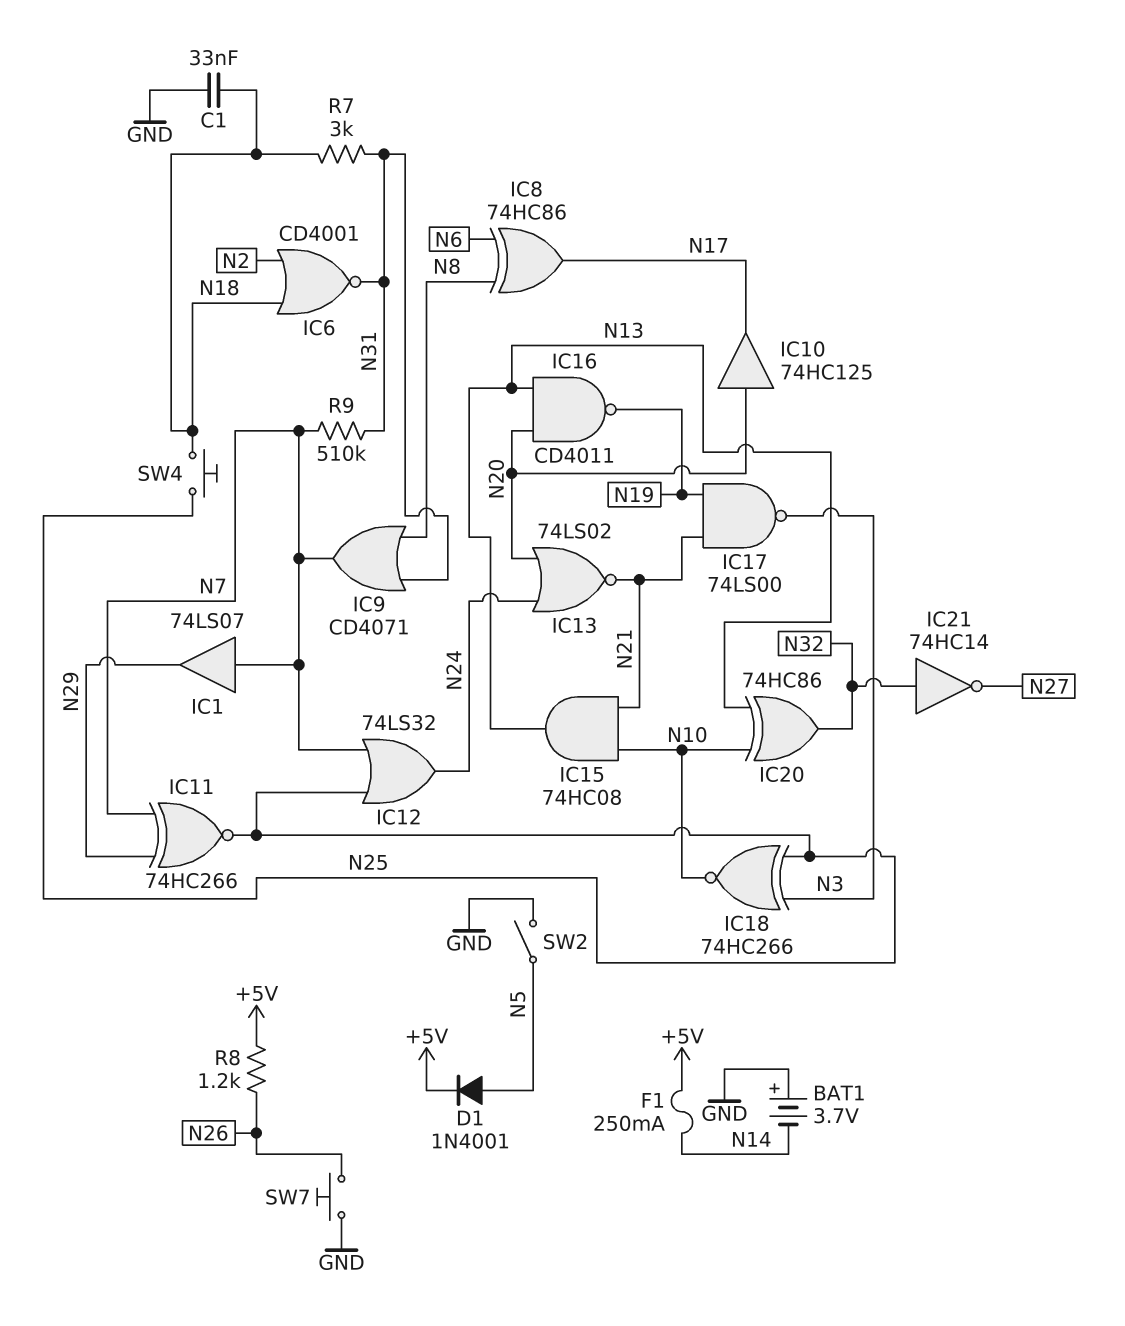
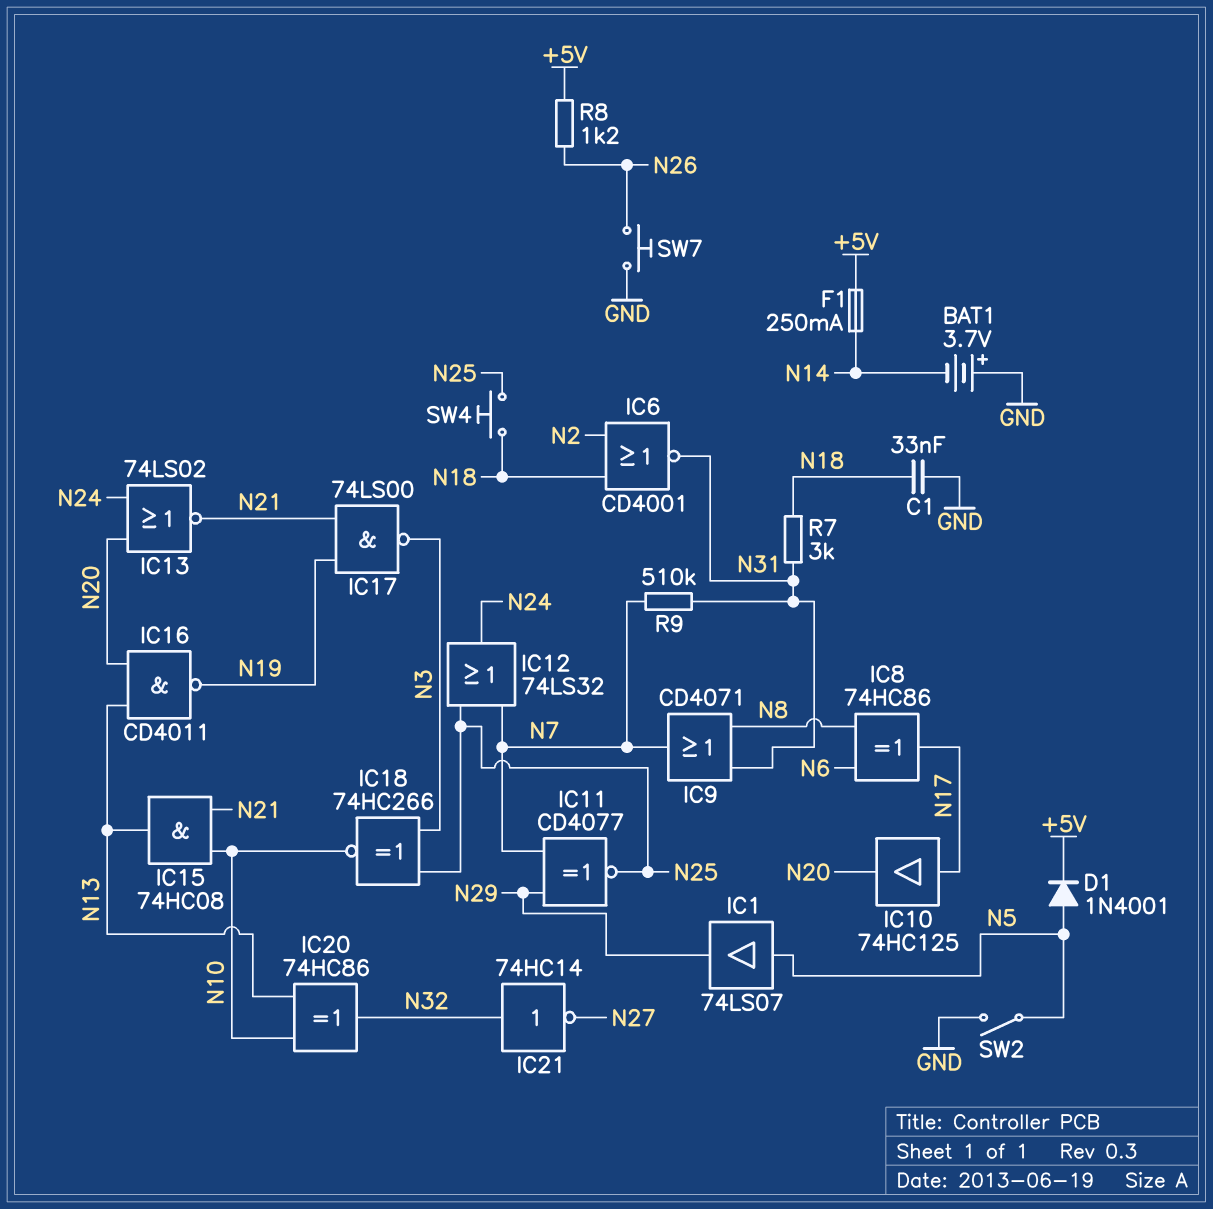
IC1: buffer 74LS07 (in N7, out N29) -> buffer 74LS07 (in N5, out N29)
IC10: buffer 74HC125 (in N20, out N17) -> buffer 74HC125 (in N17, out N20)
IC11: XNOR 74HC266 (in N7, in N29, out N25) -> XNOR CD4077 (in N7, in N29, out N25)

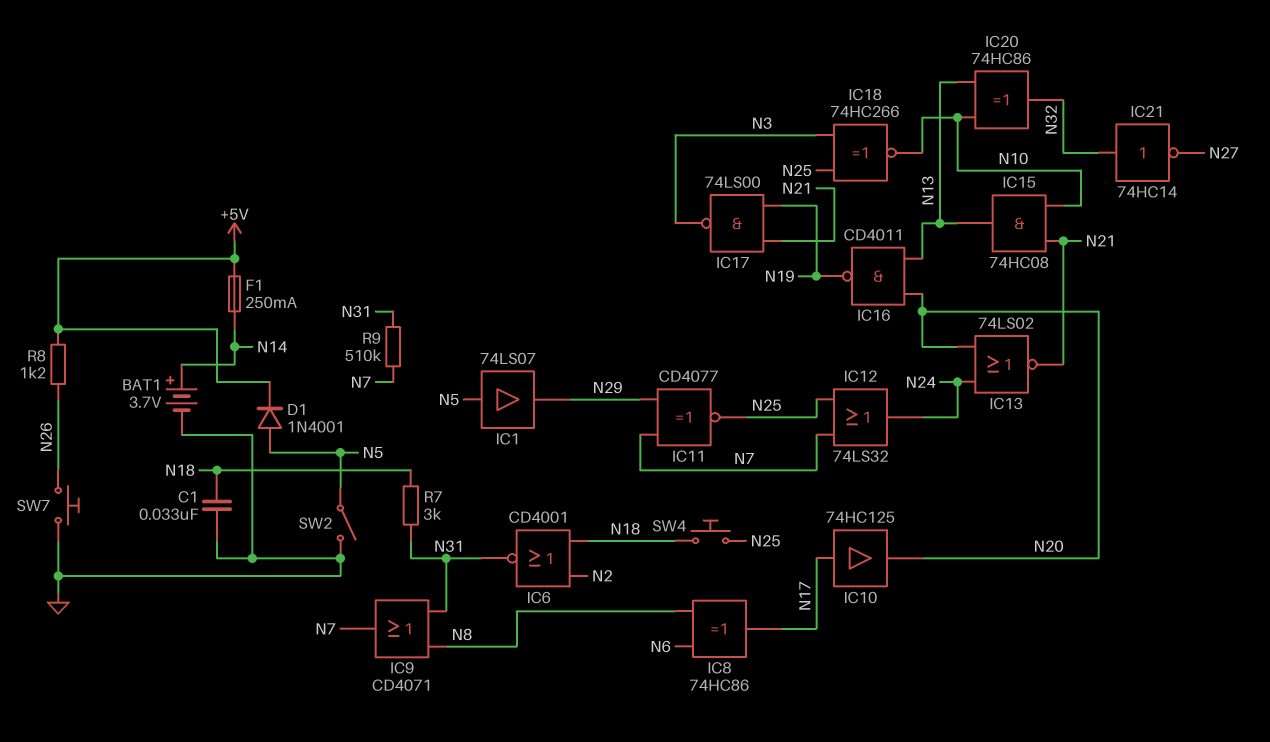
BAT1: 3.7V (plus GND, minus N14) -> 3.7V (plus N14, minus GND)

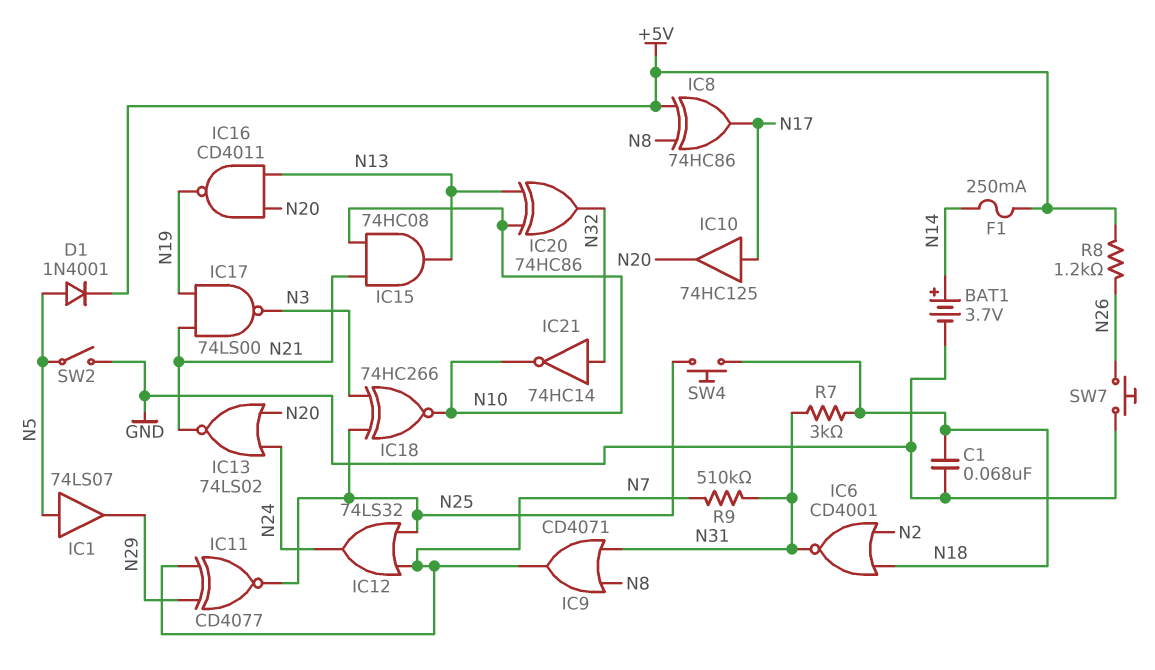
C1: 33nF (GND, N18) -> 68nF (GND, N18)
IC8: XOR 74HC86 (in N6, in N8, out N17) -> XOR 74HC86 (in +5V, in N8, out N17)
IC21: NOT 74HC14 (in N32, out N27) -> NOT 74HC14 (in N32, out N10)

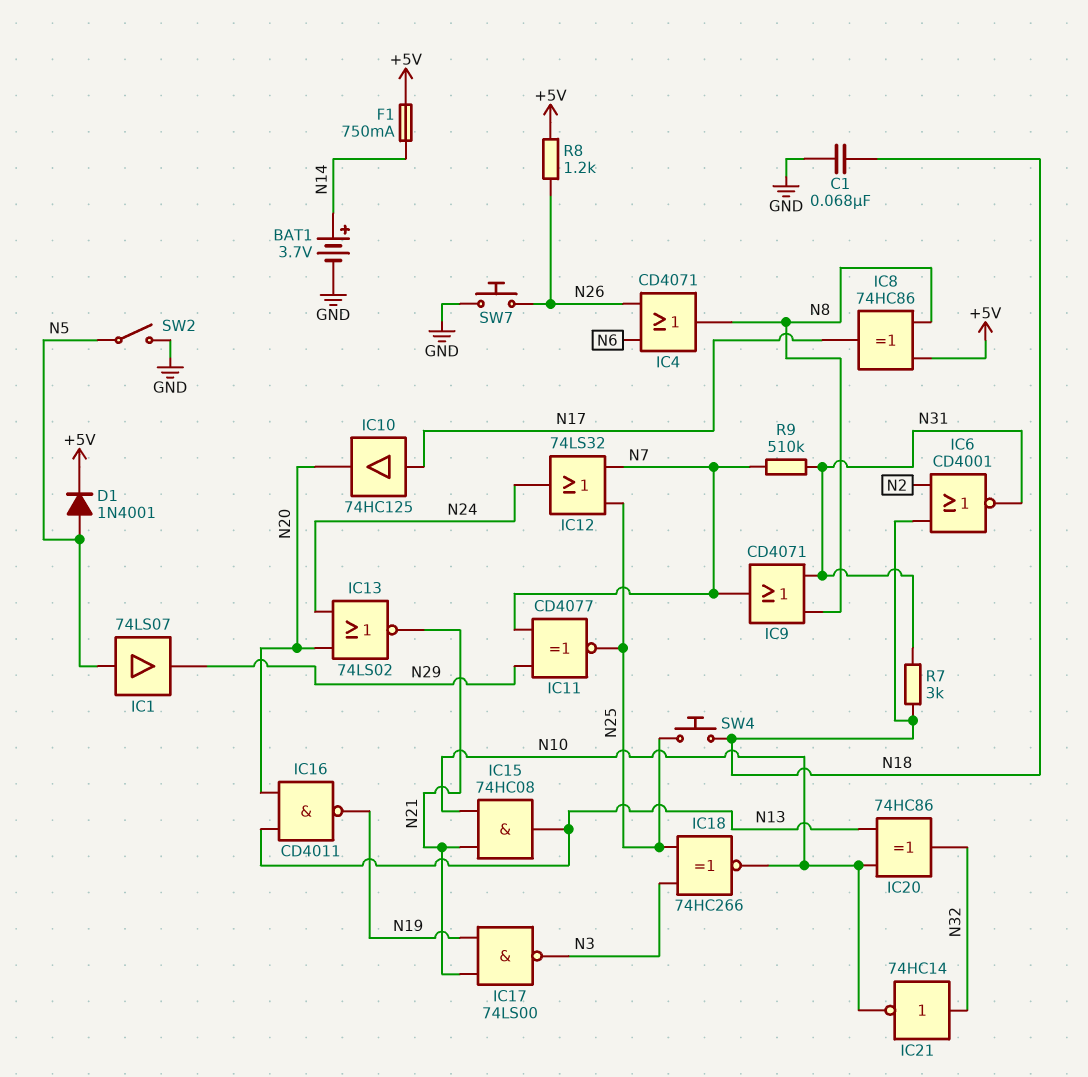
F1: 250mA (+5V, N14) -> 750mA (+5V, N14)
IC4: none -> OR CD4071 (in N6, in N26, out N8)

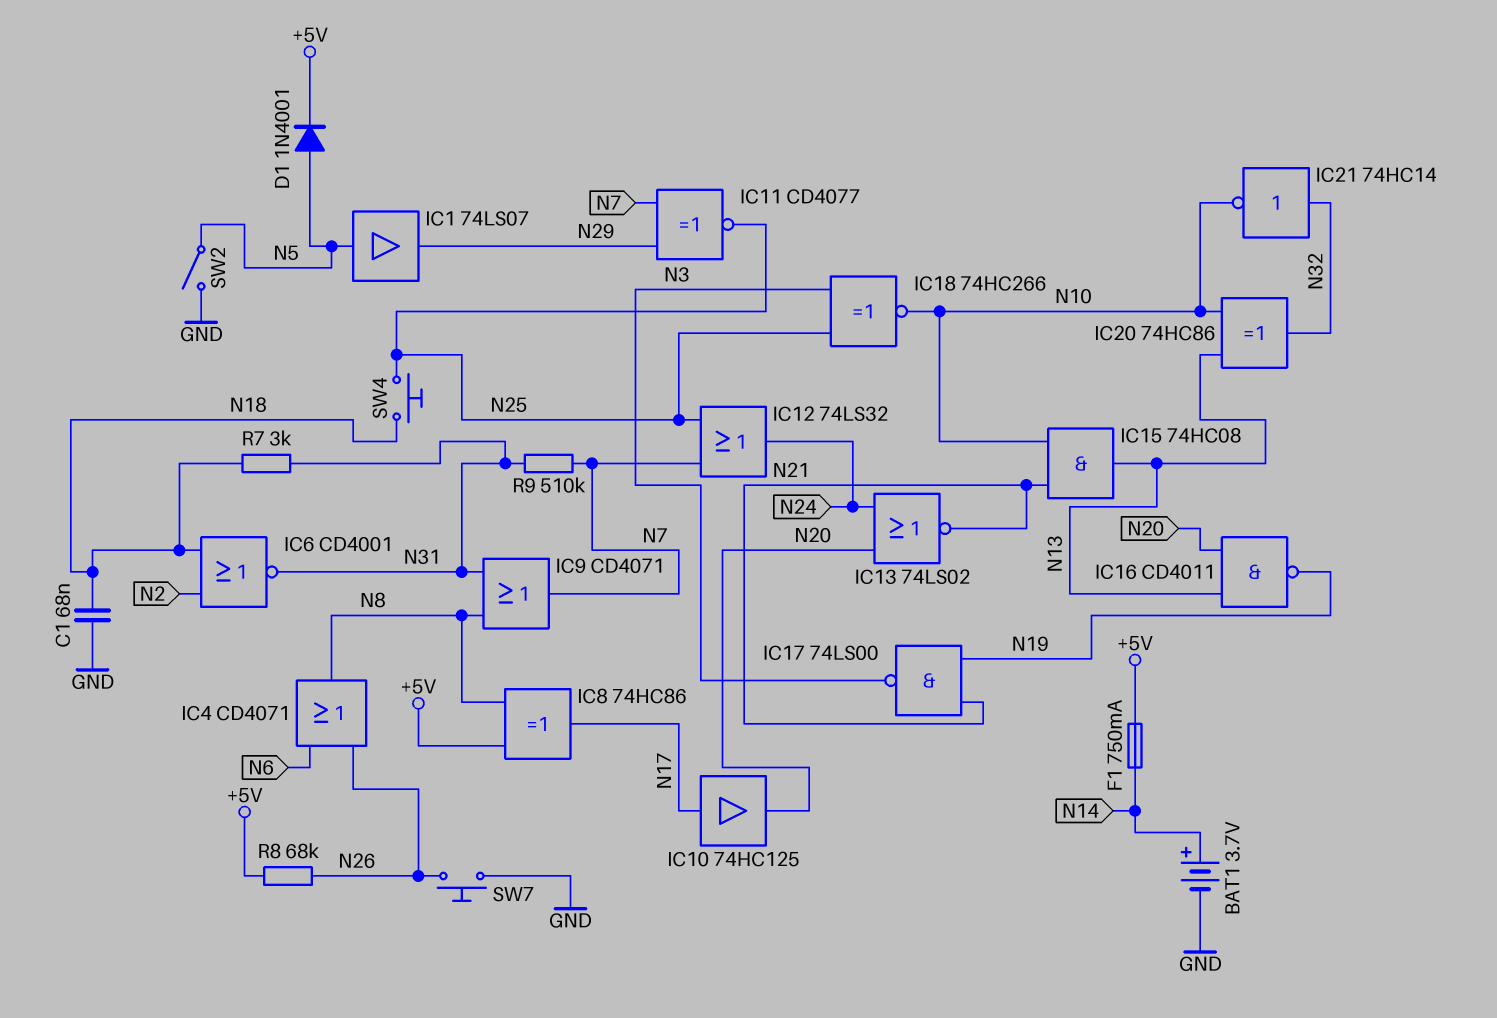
R8: 1.2k (+5V, N26) -> 68k (+5V, N26)

